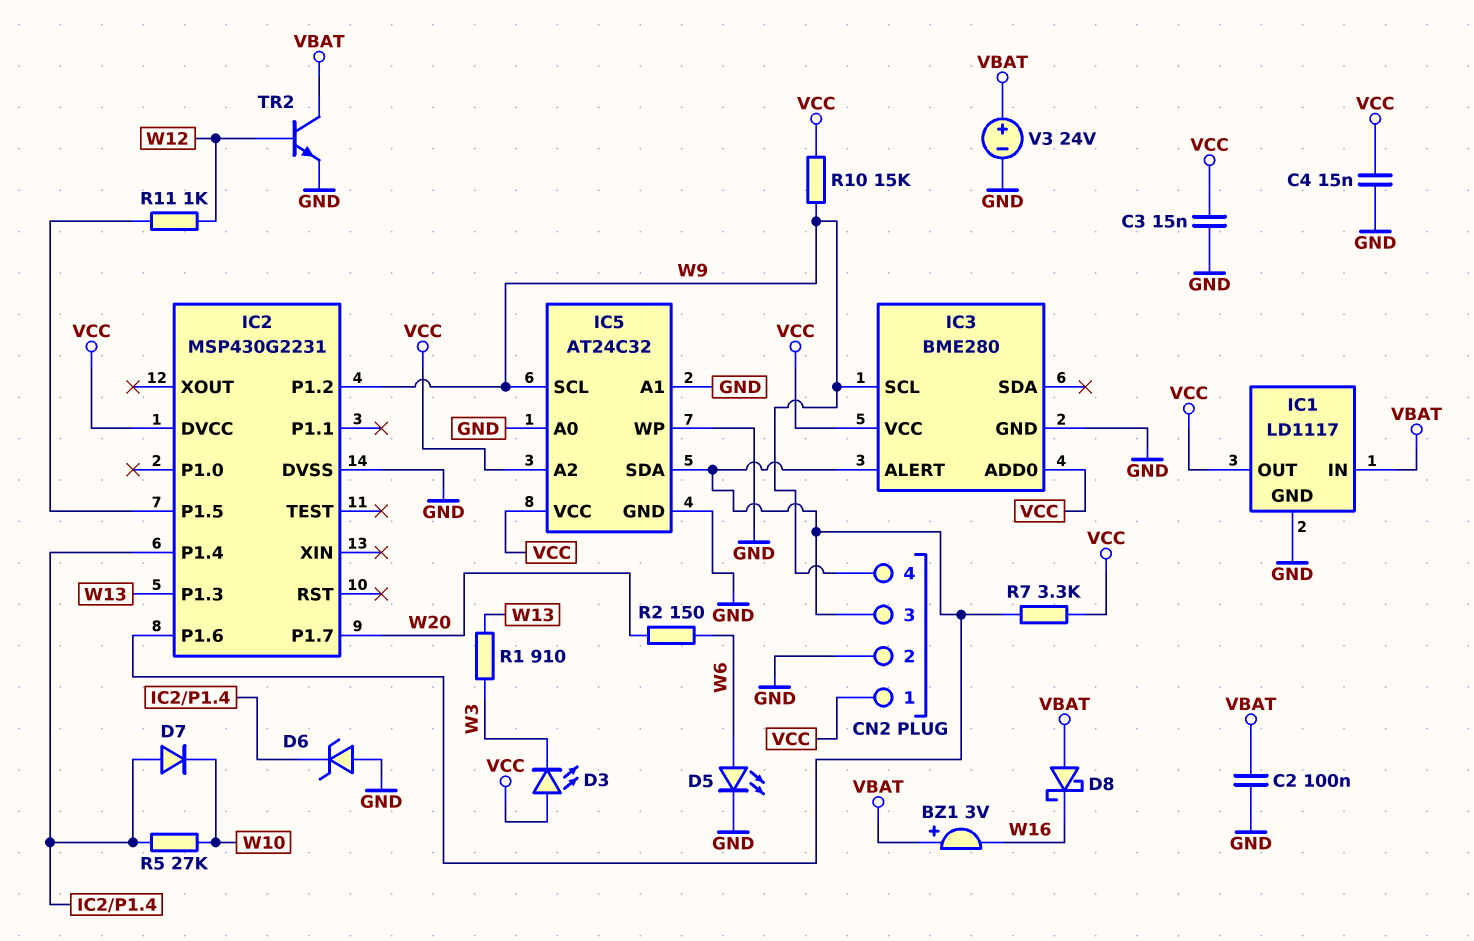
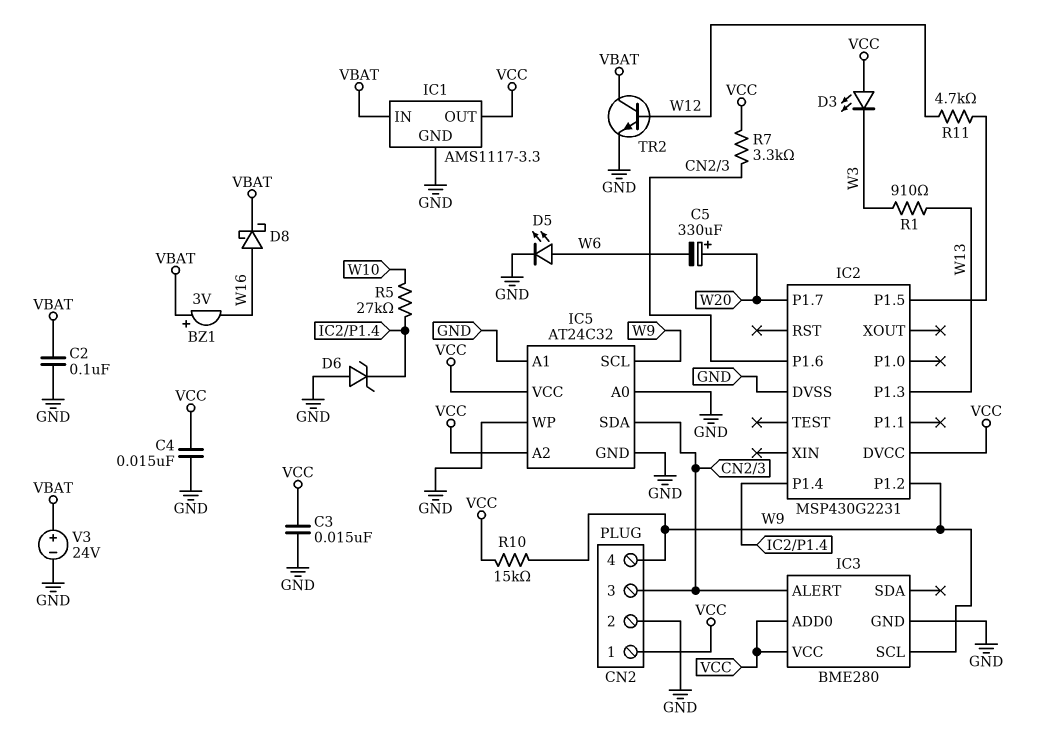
C5: none -> 330uF (plus W20, minus W6)
D7: diode (A IC2/P1.4, K W10) -> none
D8: schottky (A VBAT, K W16) -> schottky (A W16, K VBAT)
IC1: LD1117 -> AMS1117-3.3
R2: 150 (W6, W20) -> none
R11: 1k (IC2/P1.5, W12) -> 4.7k (IC2/P1.5, W12)

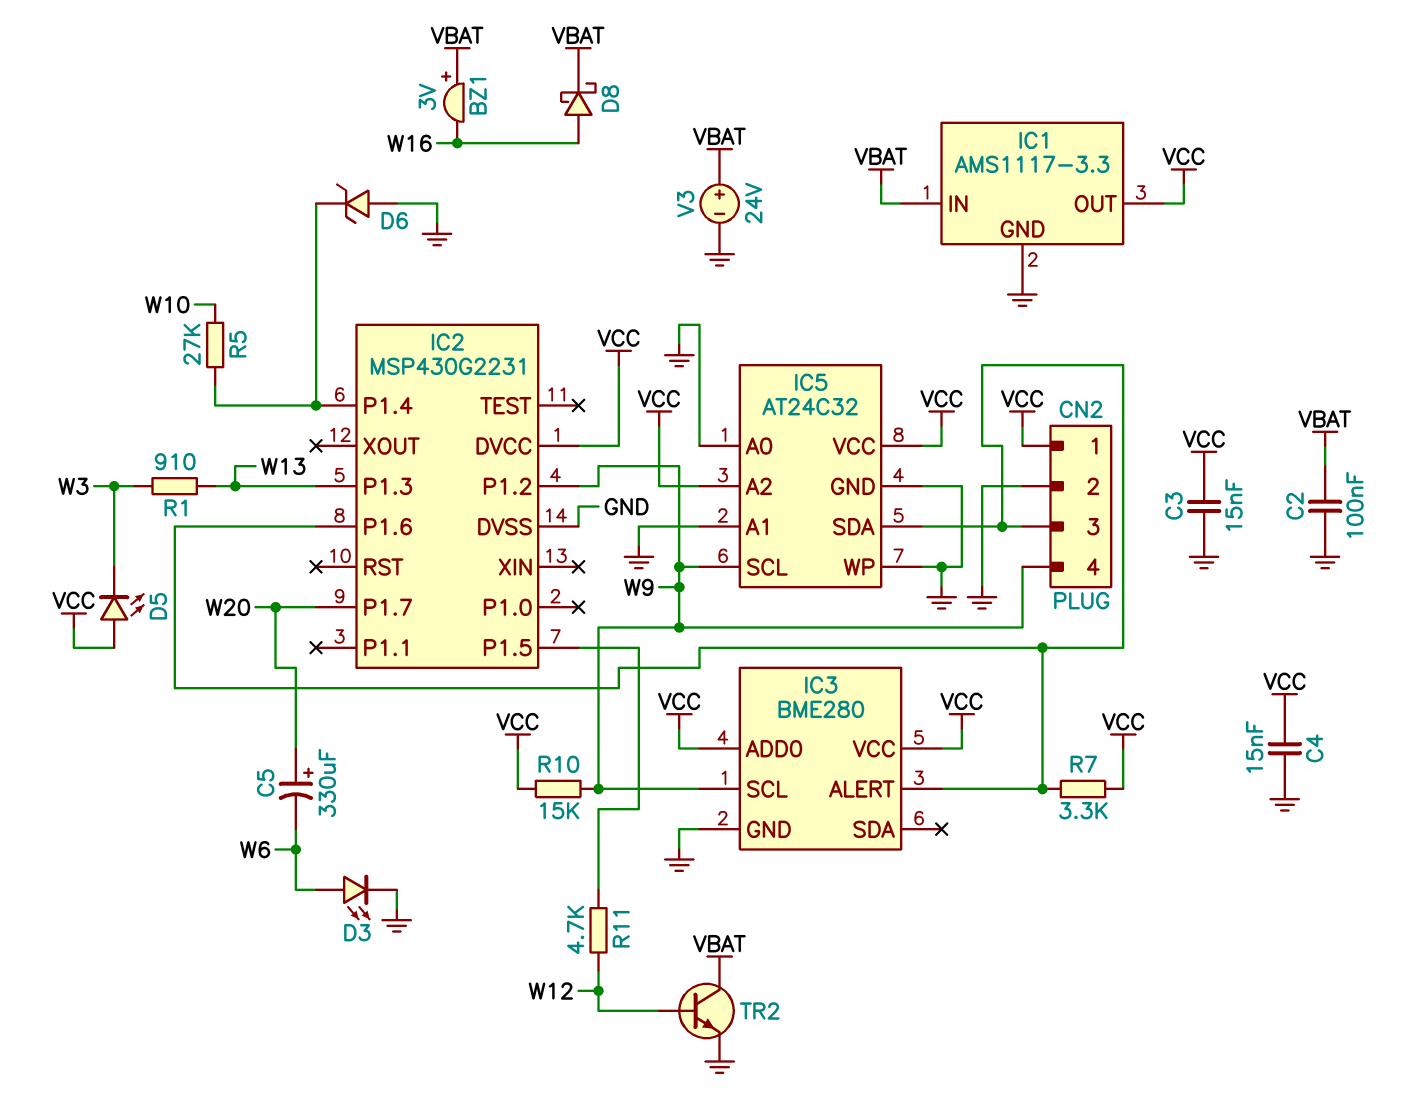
D3: LED (A VCC, K W3) -> LED (A W6, K GND)
D5: LED (A W6, K GND) -> LED (A VCC, K W3)

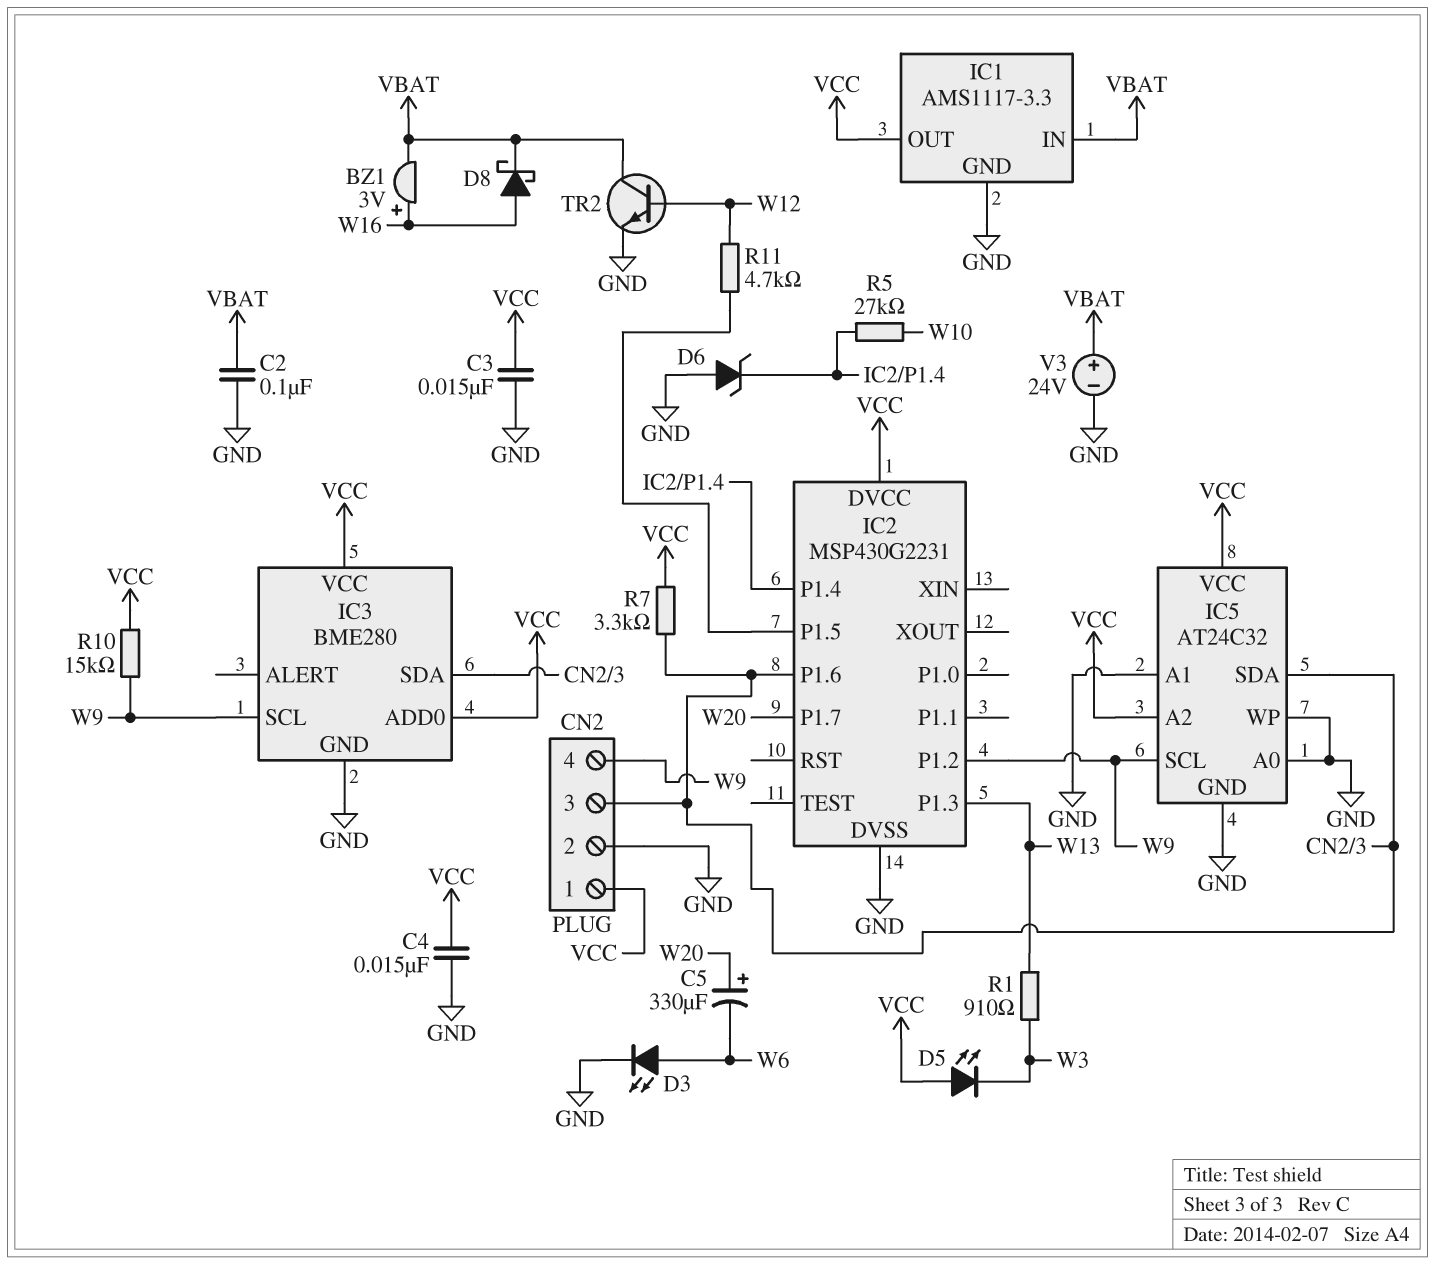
BZ1: buzzer 3V (plus VBAT, minus W16) -> buzzer 3V (plus W16, minus VBAT)
IC3 pin ALERT: CN2/3 -> none
IC3 pin SDA: none -> CN2/3

